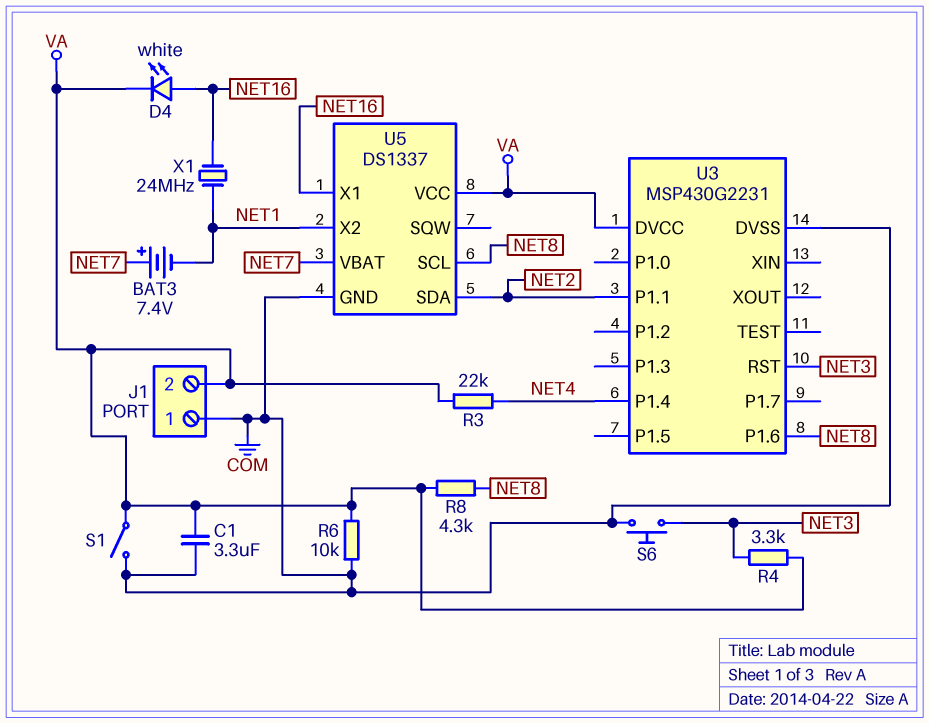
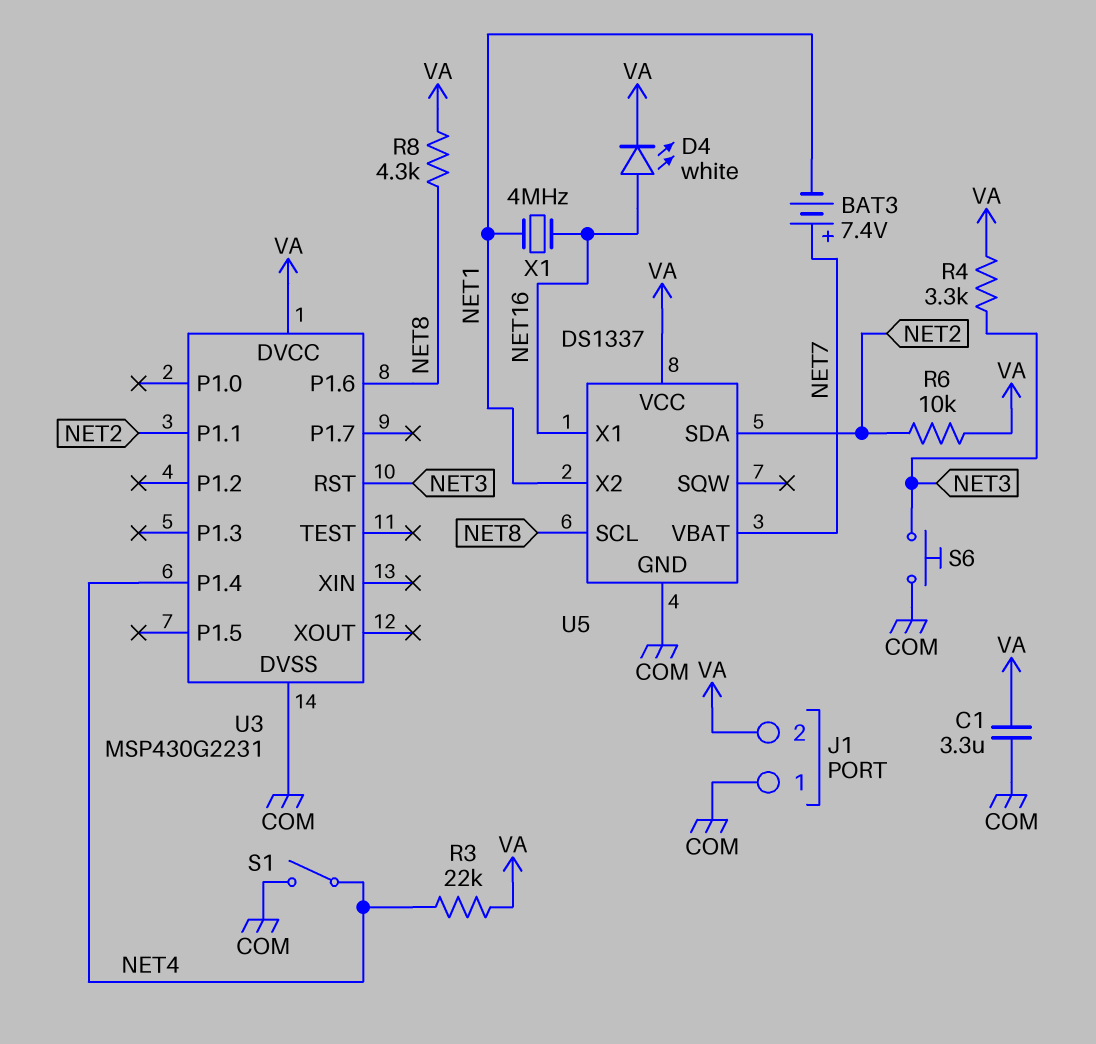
R6: 10k (COM, VA) -> 10k (NET2, VA)
S1: switch (COM, VA) -> switch (COM, NET4)
X1: 24MHz (NET1, NET16) -> 4MHz (NET1, NET16)

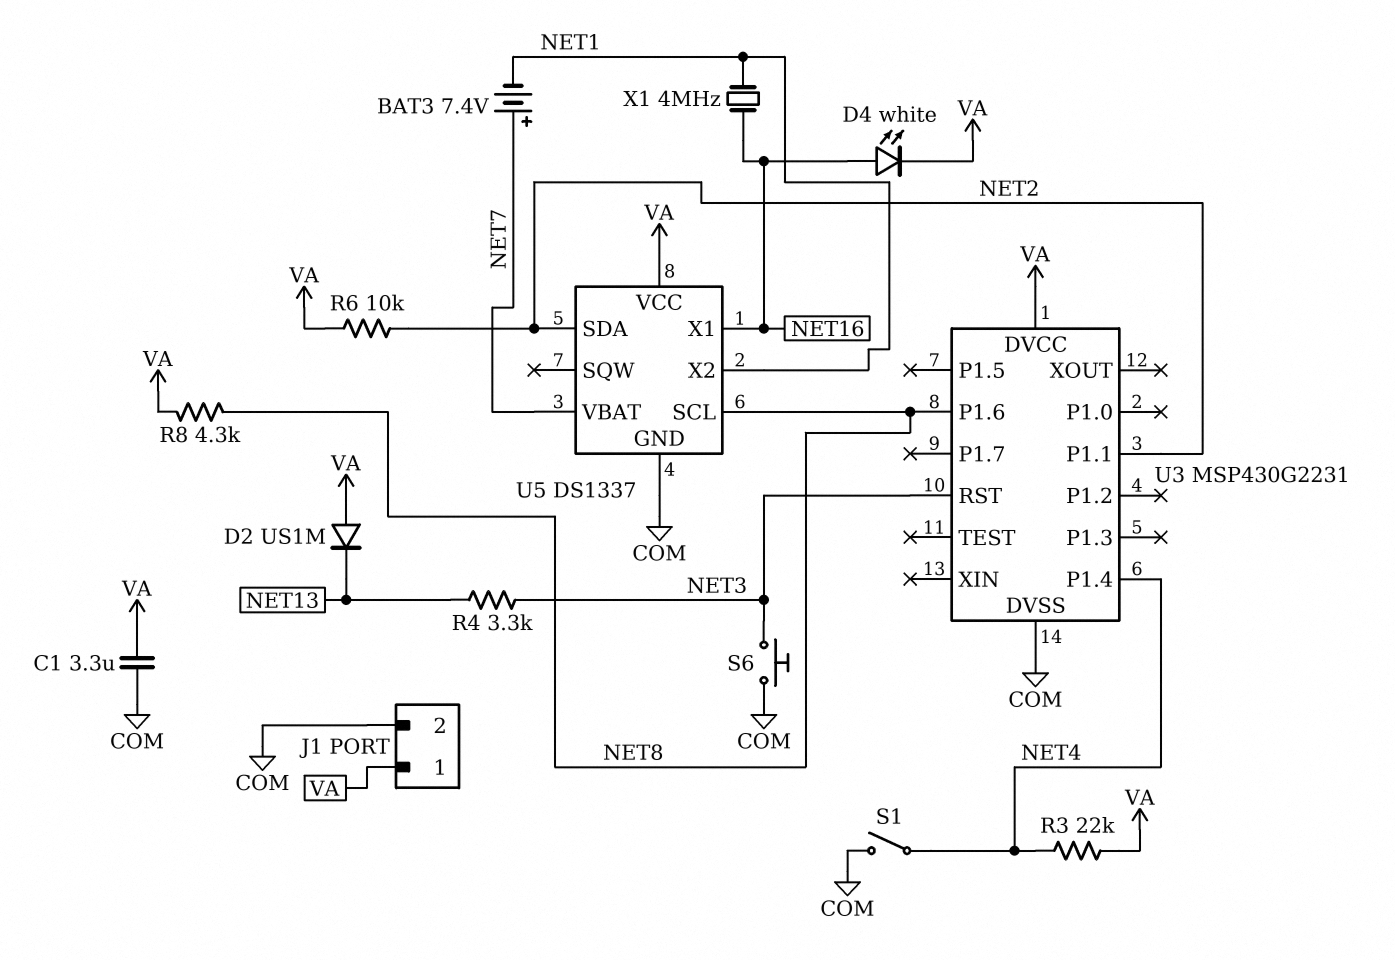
D2: none -> diode US1M (A VA, K NET13)
J1 pin 1: COM -> VA
J1 pin 2: VA -> COM
R4: 3.3k (NET3, VA) -> 3.3k (NET3, NET13)

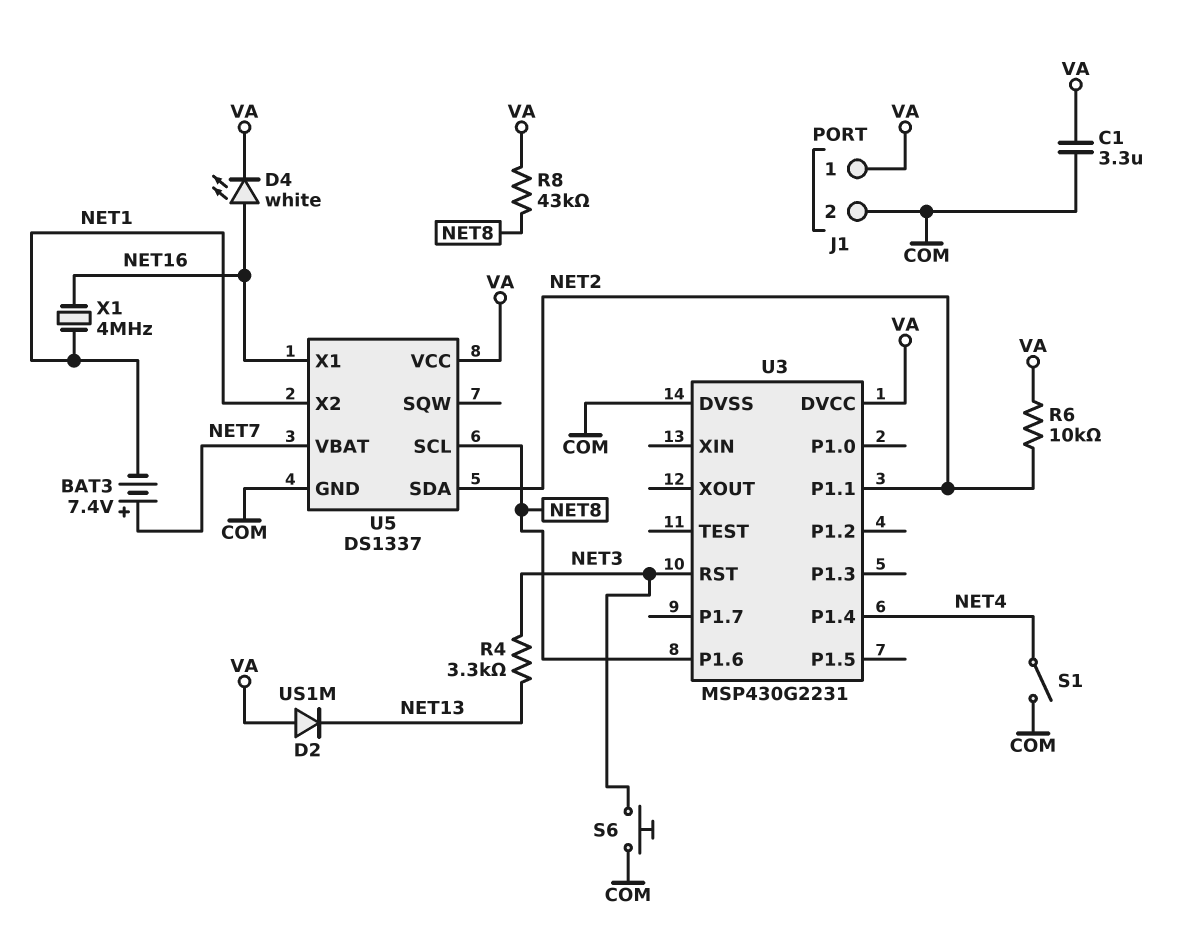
R3: 22k (NET4, VA) -> none
R8: 4.3k (NET8, VA) -> 43k (NET8, VA)

